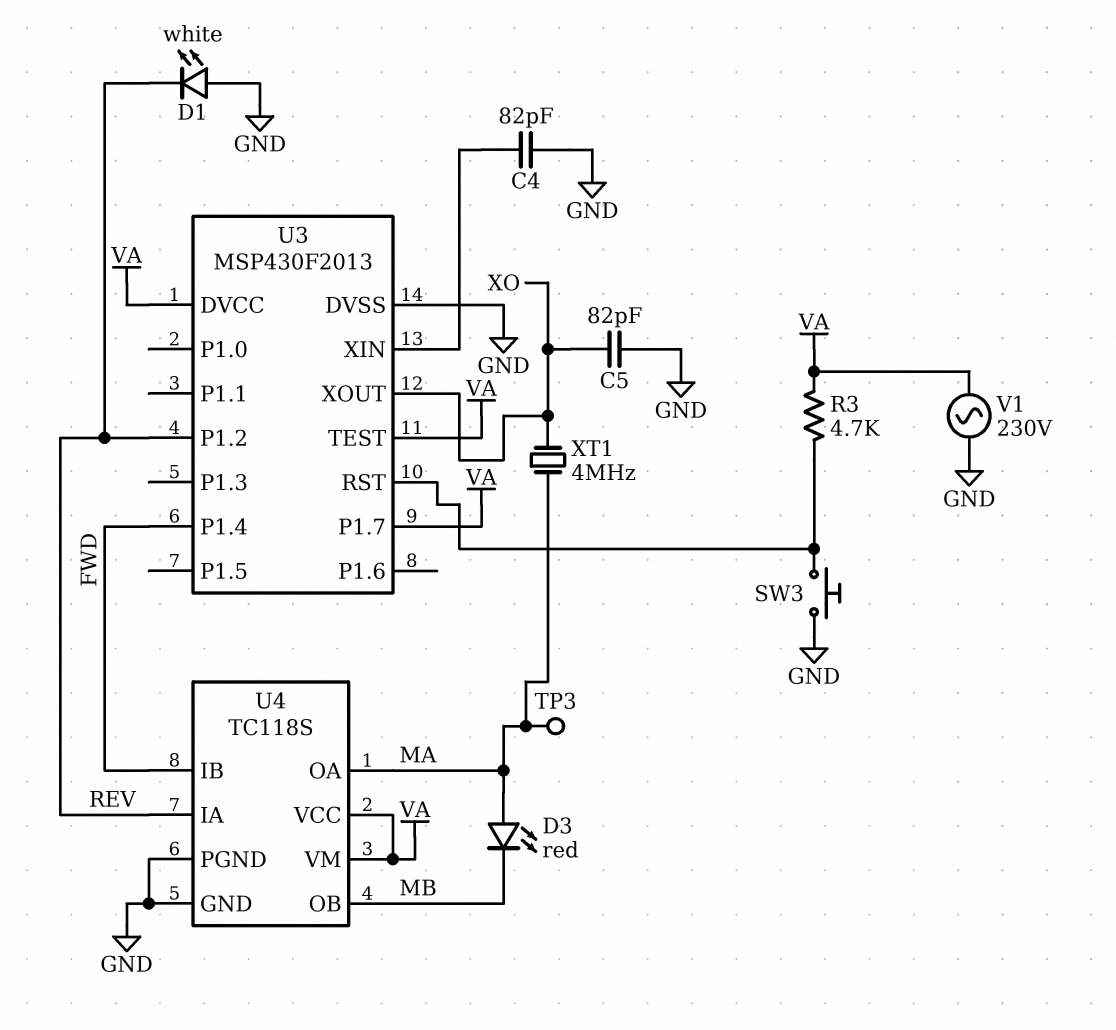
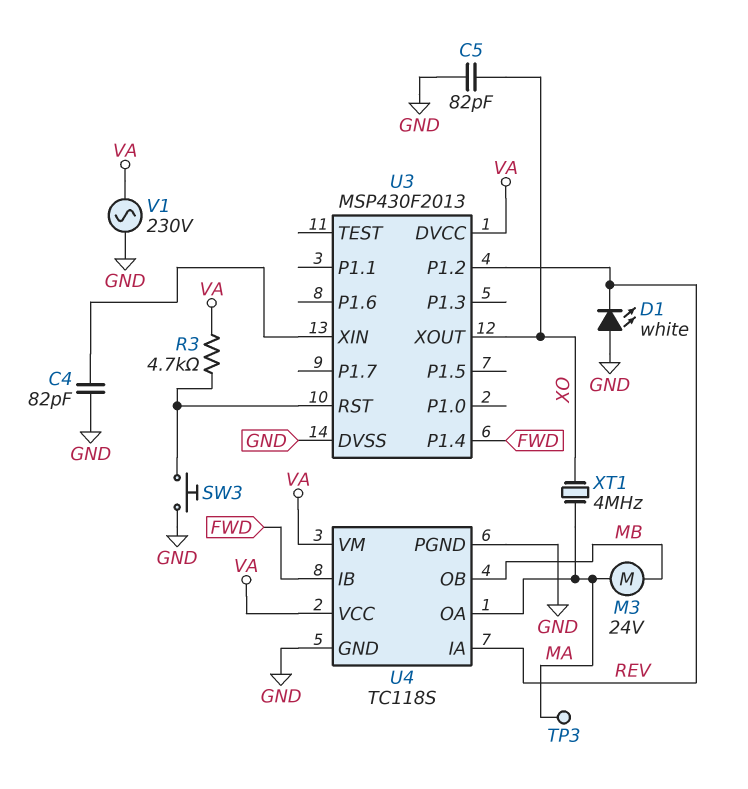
D3: LED red (A MA, K MB) -> none
M3: none -> motor 24V (MA, MB)
U3 pin P1.7: VA -> none
U3 pin TEST: VA -> none

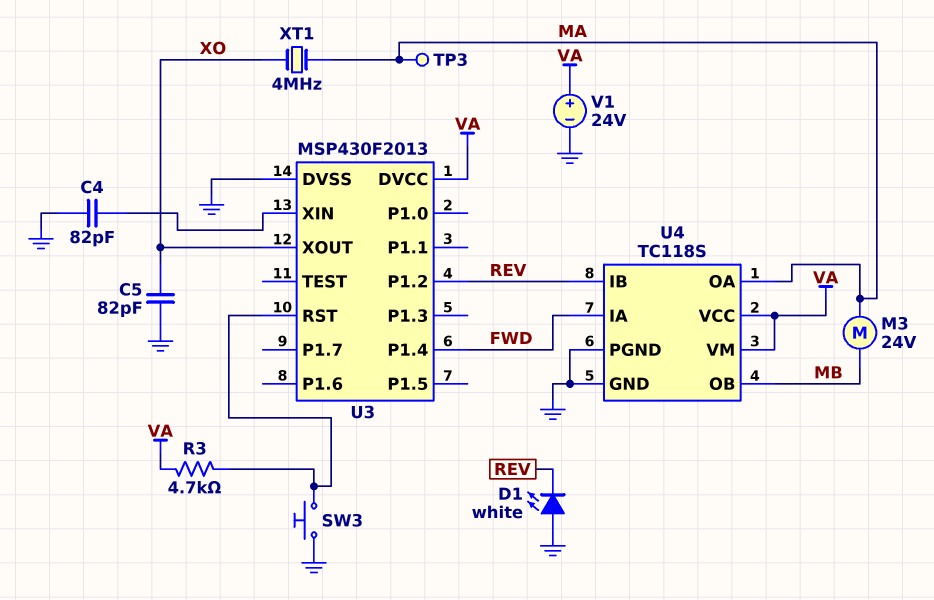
U4 pin IA: REV -> FWD
U4 pin IB: FWD -> REV
V1: AC 230V (GND, VA) -> 24V (plus VA, minus GND)

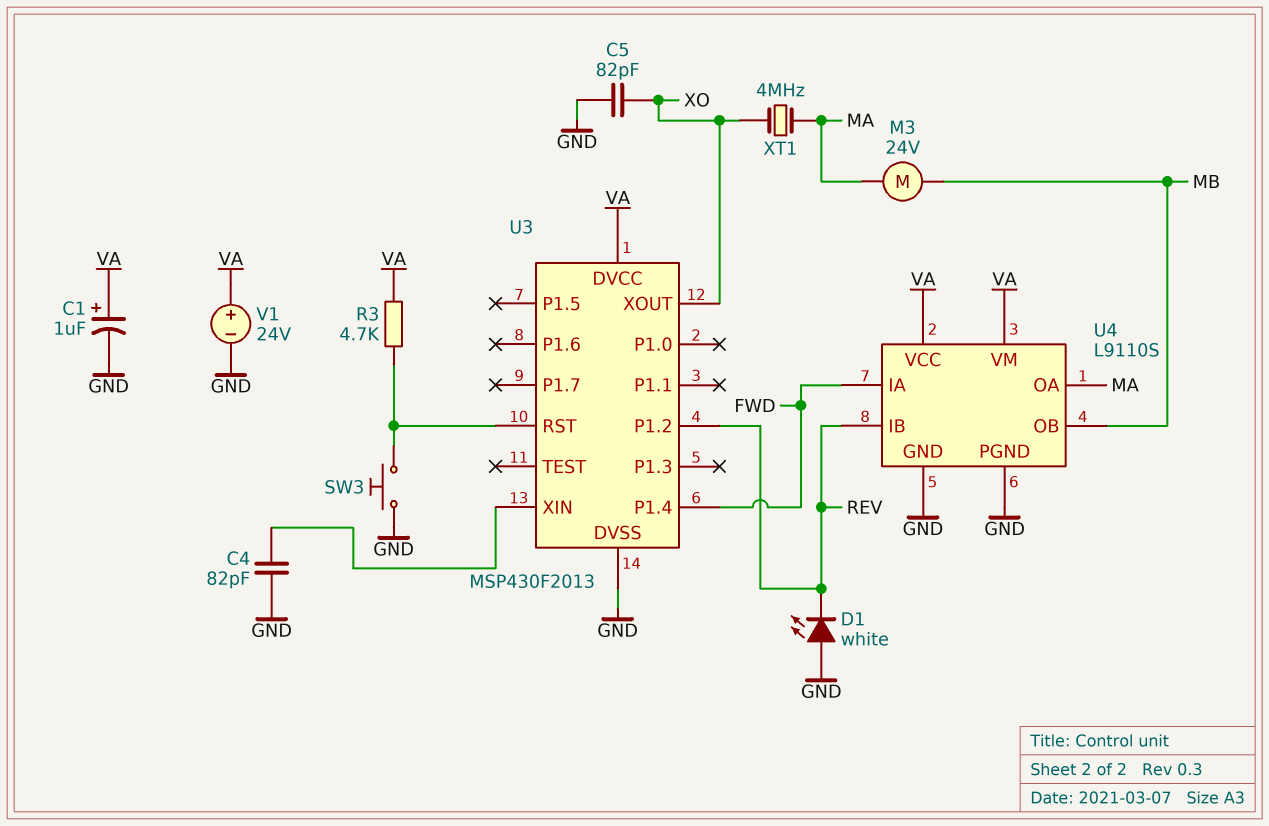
C1: none -> 1uF (plus VA, minus GND)
TP3: test point (MA) -> none
U4: TC118S -> L9110S

